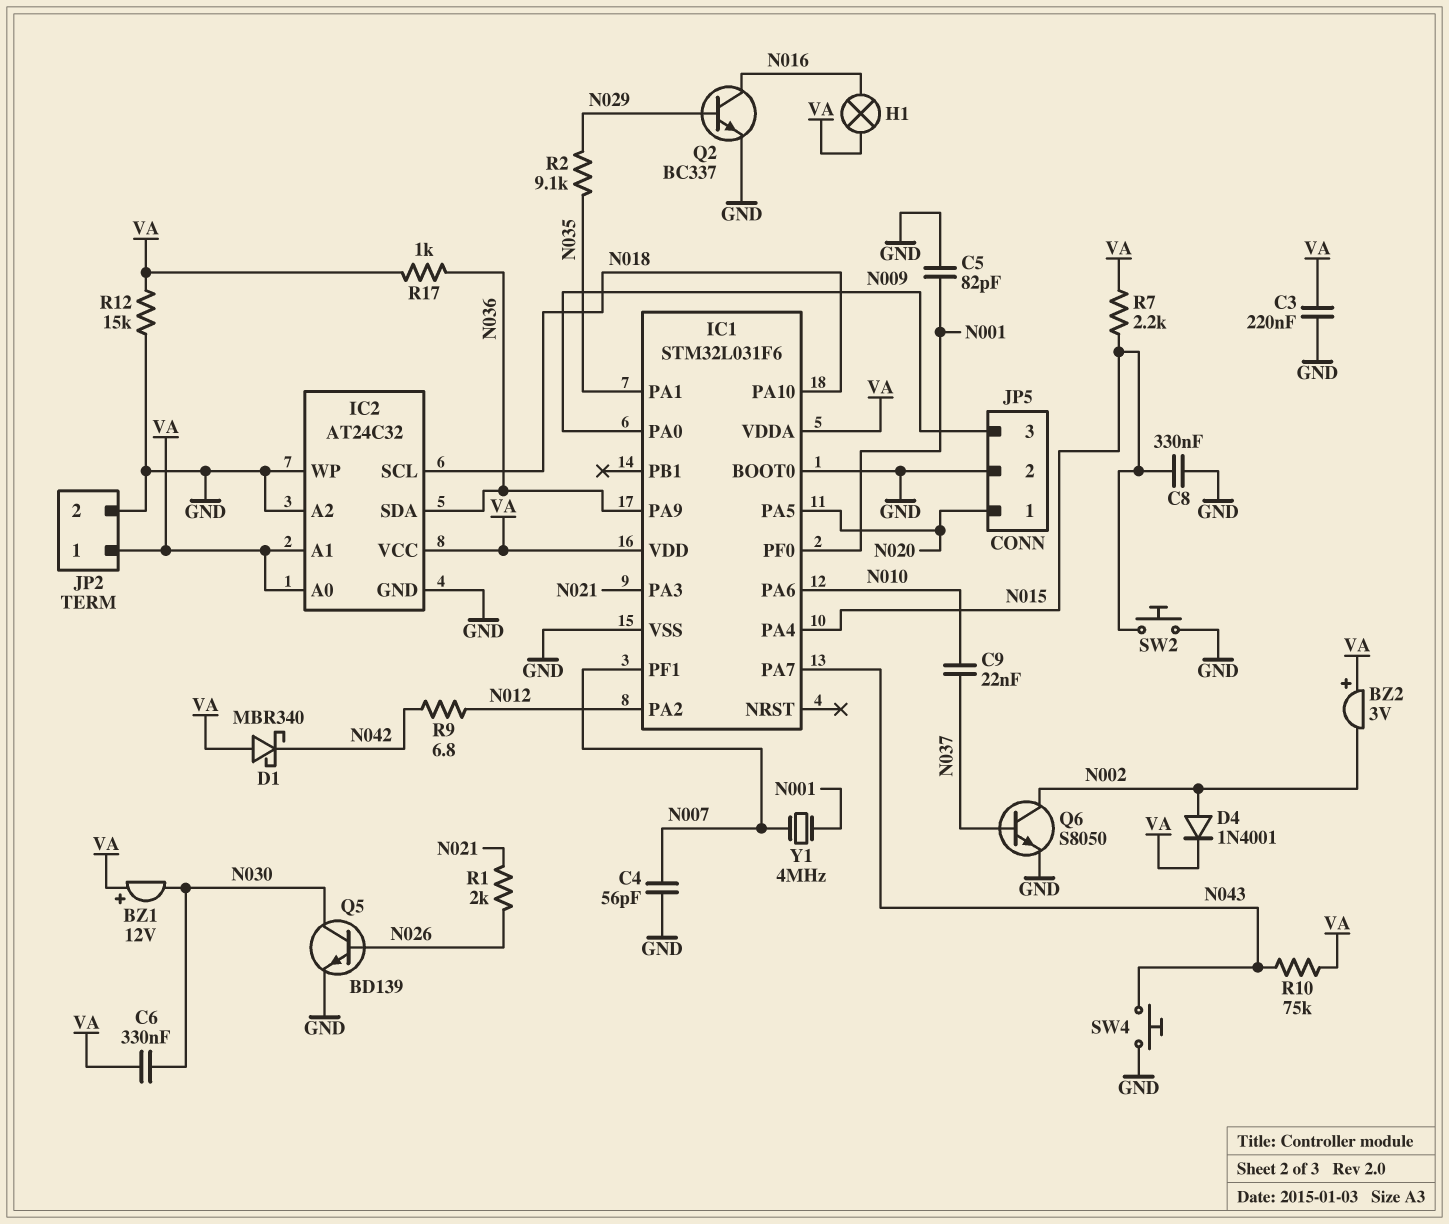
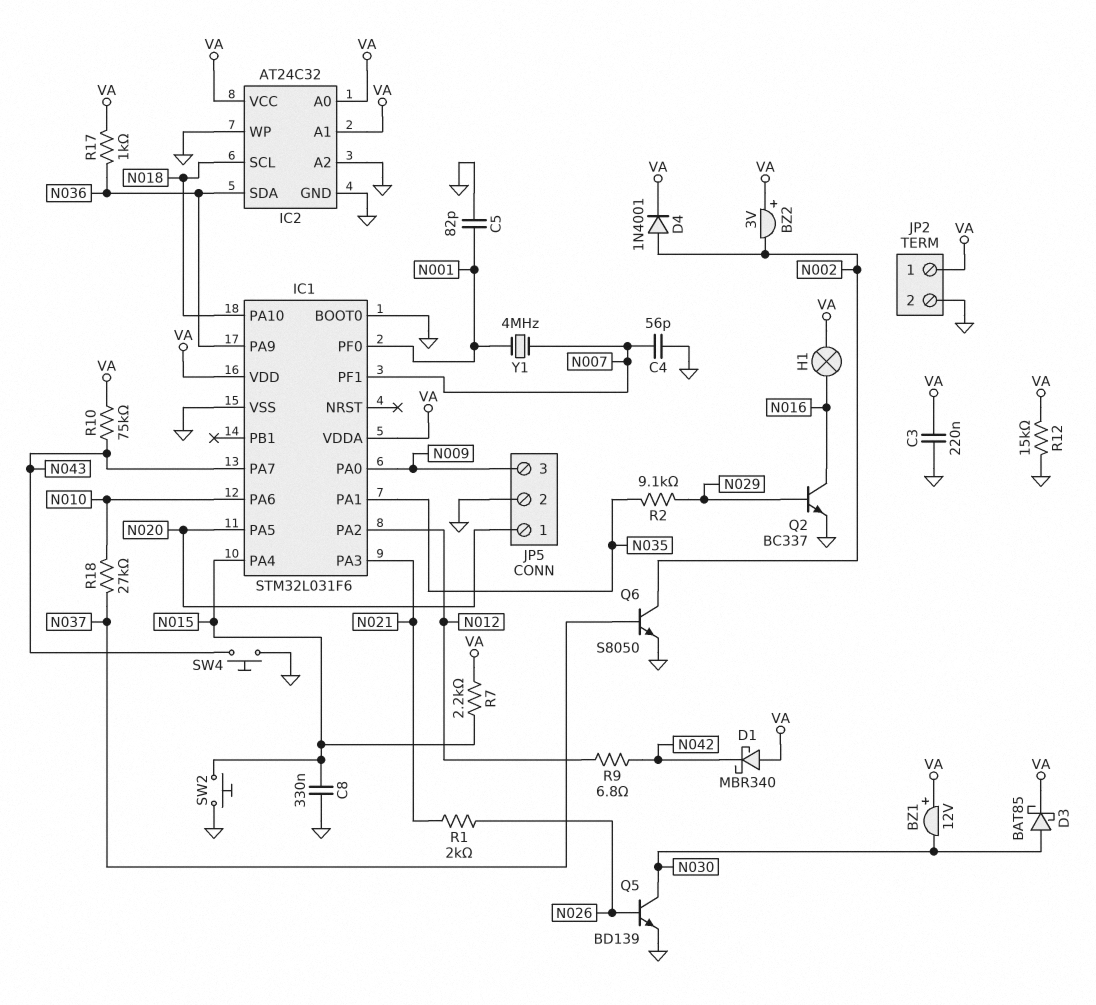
C6: 330nF (N030, VA) -> none
C9: 22nF (N010, N037) -> none
D3: none -> schottky BAT85 (A N030, K VA)
R18: none -> 27k (N010, N037)

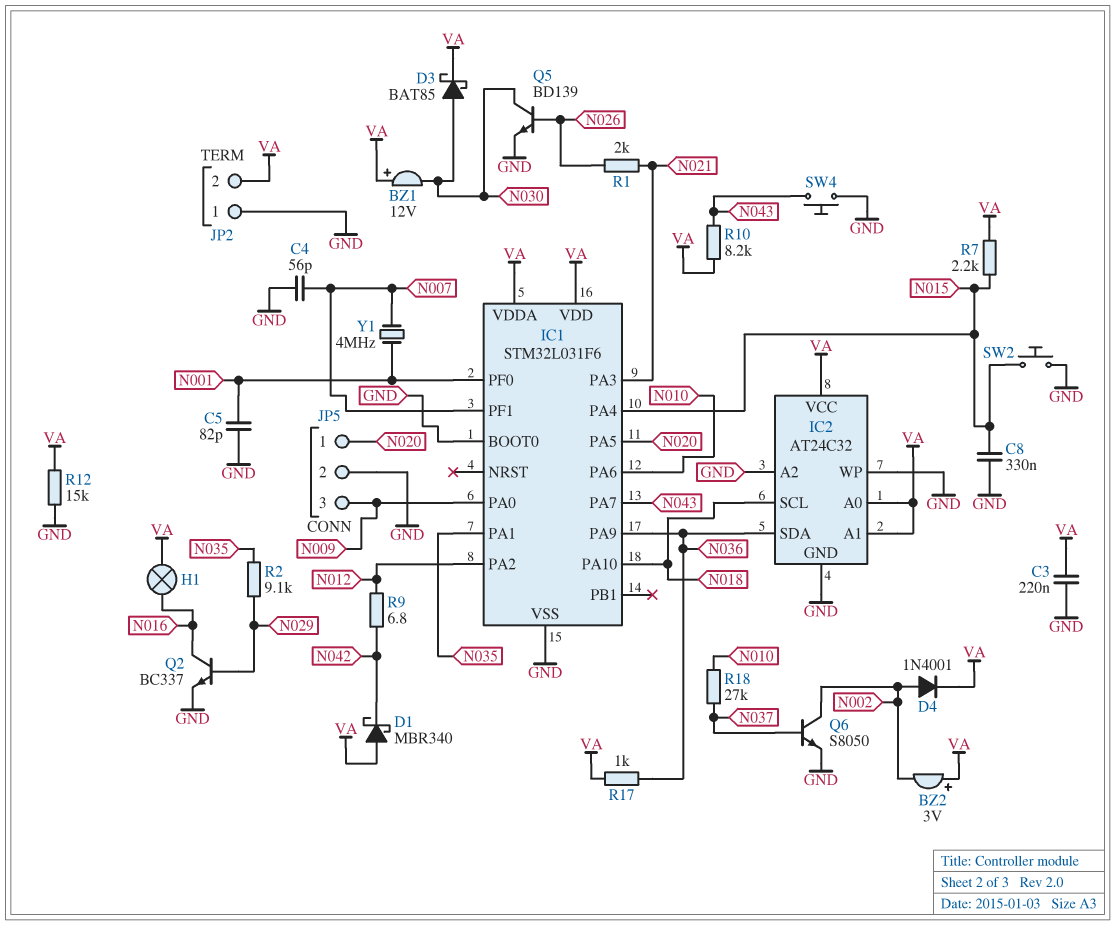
JP2 pin 1: VA -> GND
JP2 pin 2: GND -> VA
R10: 75k (N043, VA) -> 8.2k (N043, VA)

